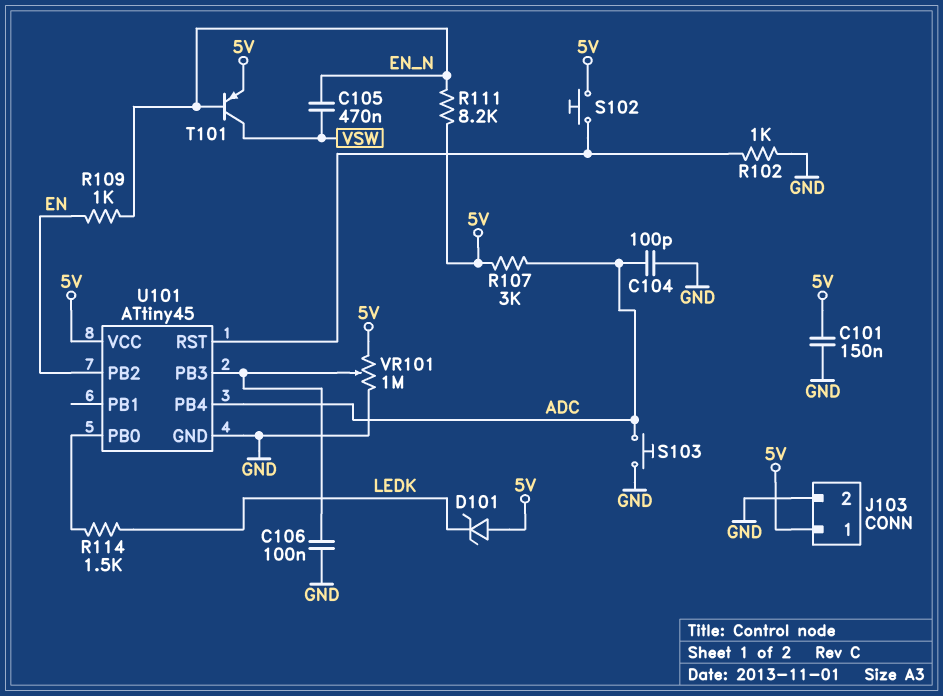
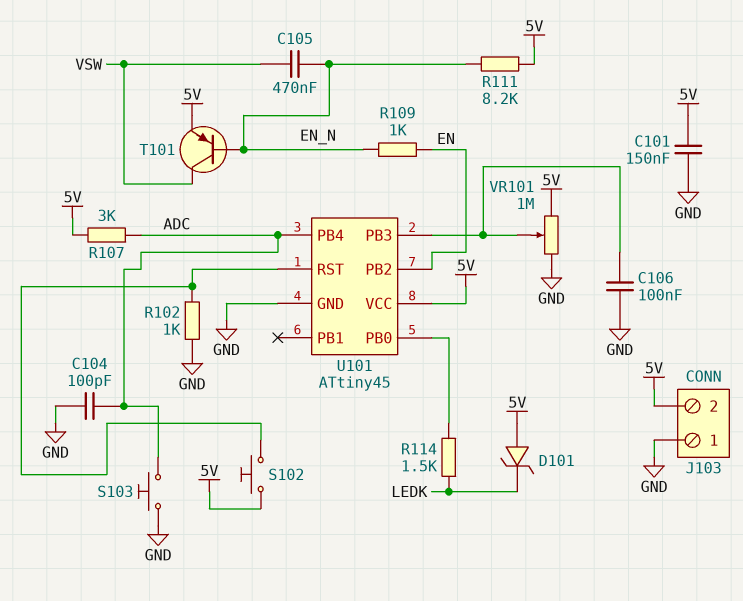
J103 pin 1: 5V -> GND
J103 pin 2: GND -> 5V

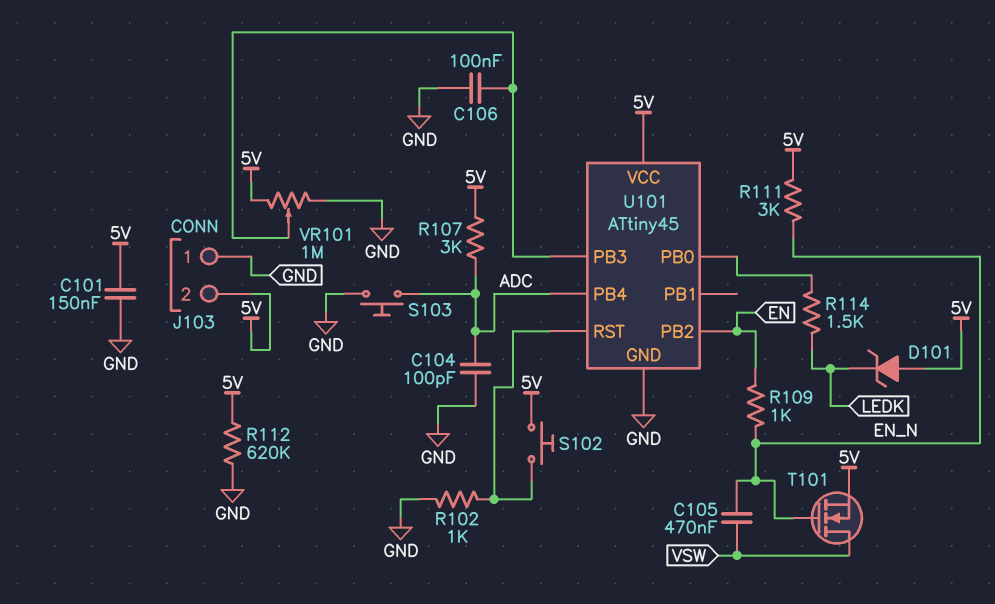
R111: 8.2k (5V, EN_N) -> 3k (5V, EN_N)
R112: none -> 620k (5V, GND)
T101: PNP (B EN_N, C VSW, E 5V) -> NMOS (G EN_N, D VSW, S 5V)

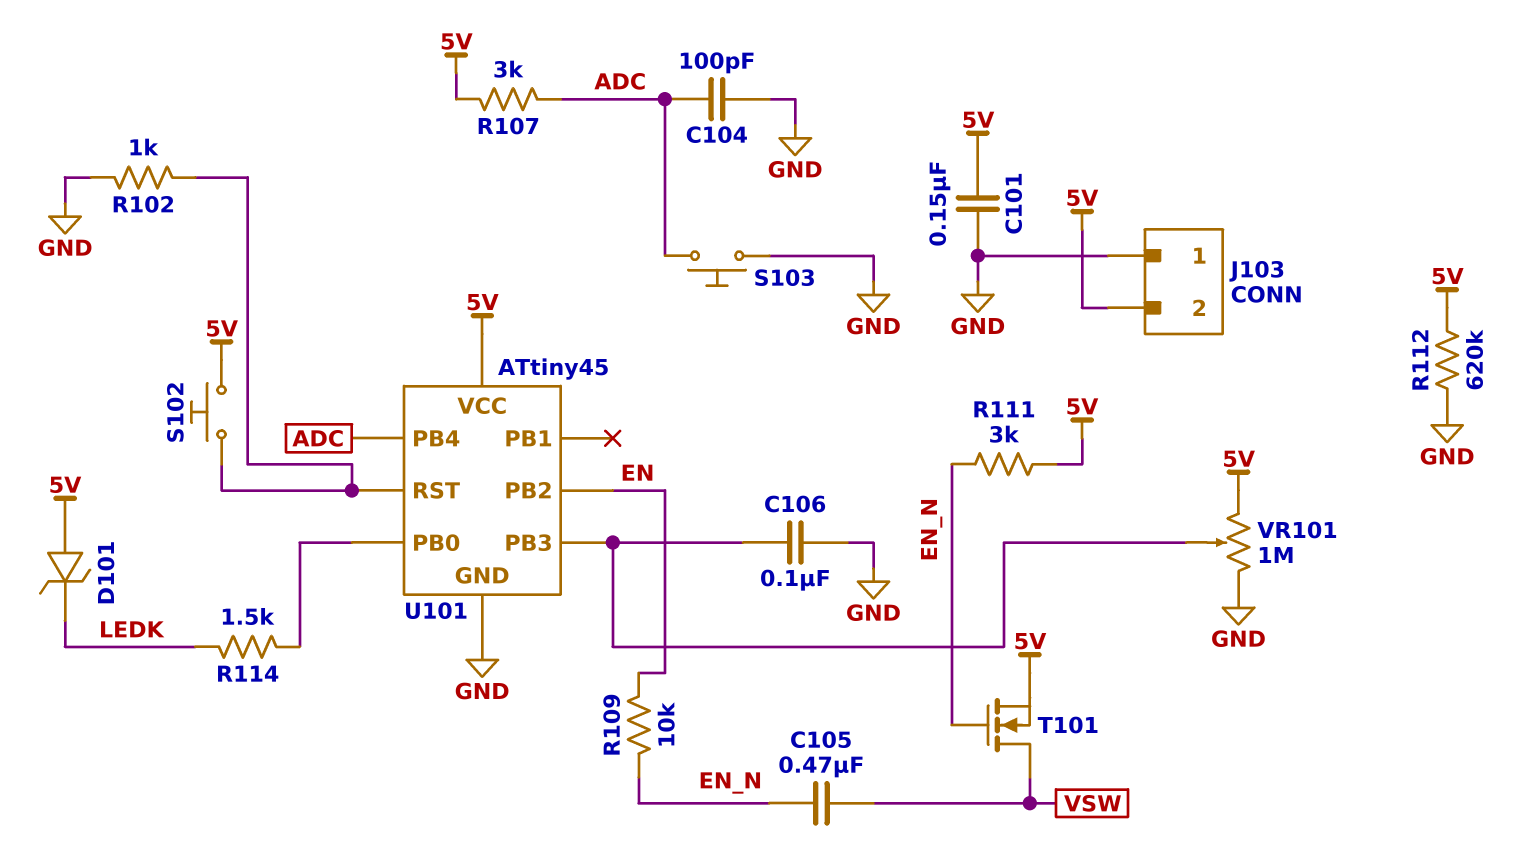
R109: 1k (EN, EN_N) -> 10k (EN, EN_N)

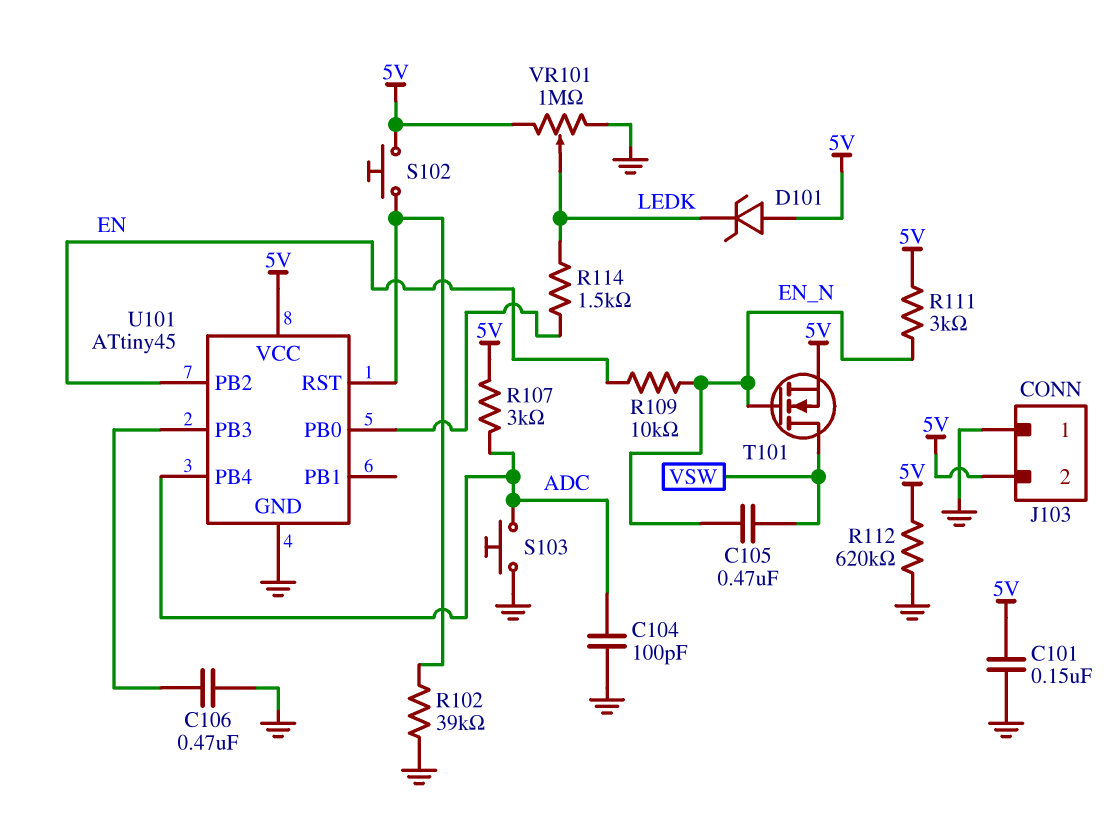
C106: 100nF (GND, U101/PB3) -> 470nF (GND, U101/PB3)
R102: 1k (GND, U101/RST) -> 39k (GND, U101/RST)
VR101: 1M (5V, GND, wiper U101/PB3) -> 1M (5V, GND, wiper LEDK)

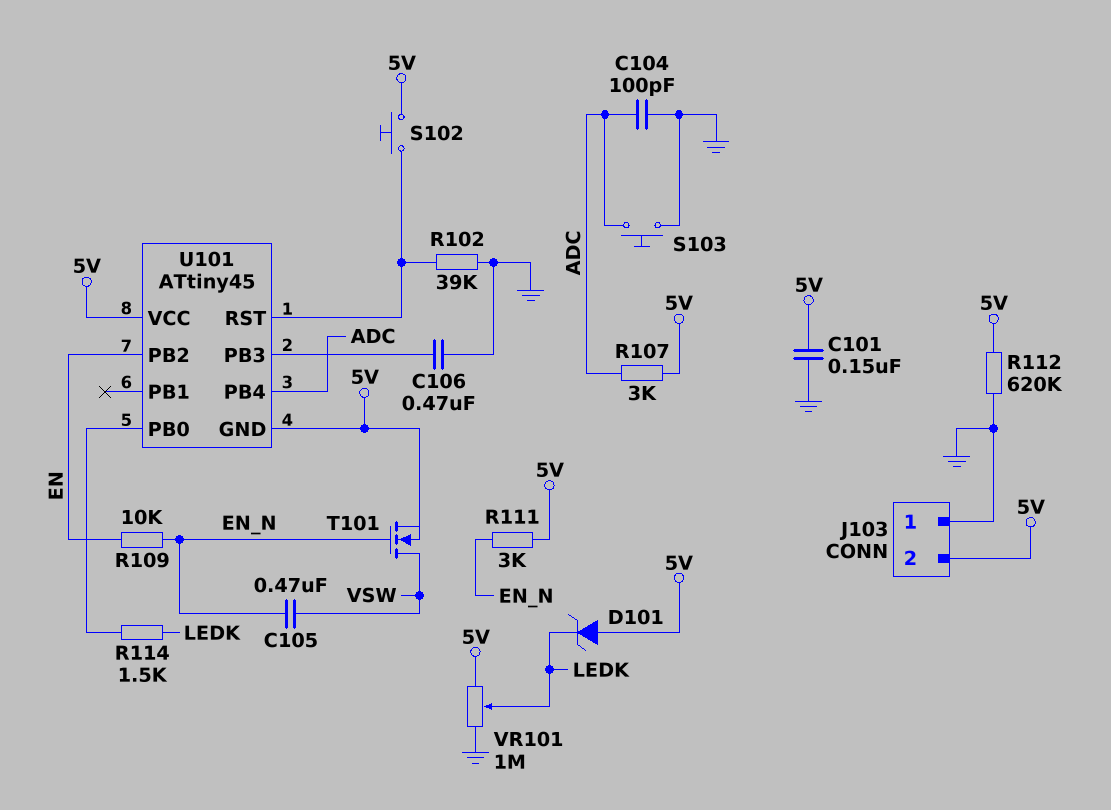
U101 pin GND: GND -> 5V

